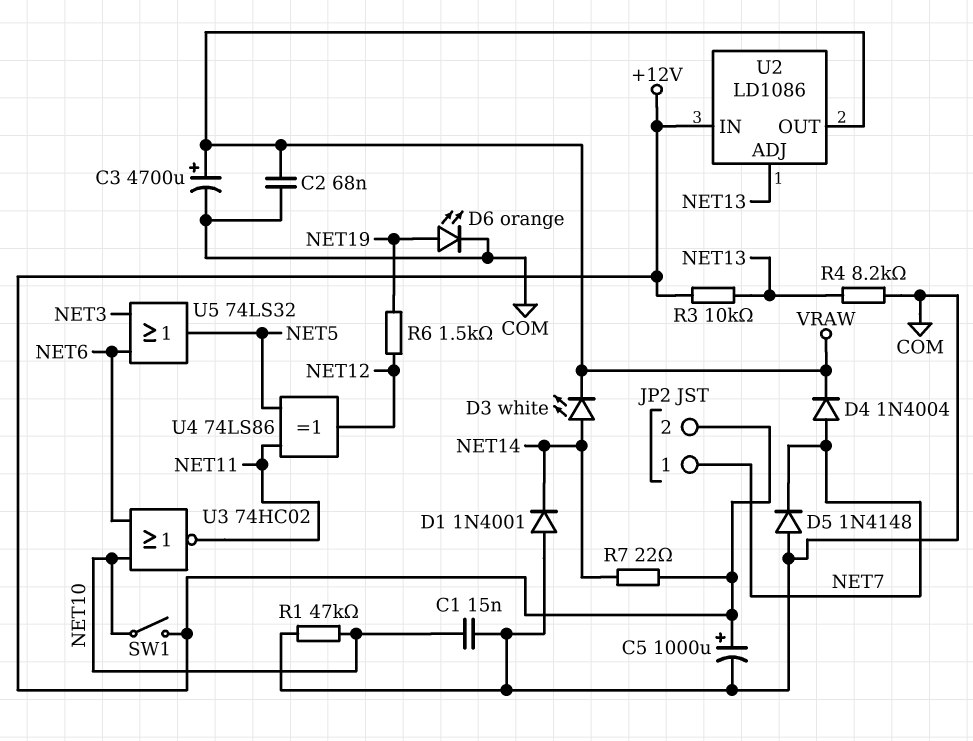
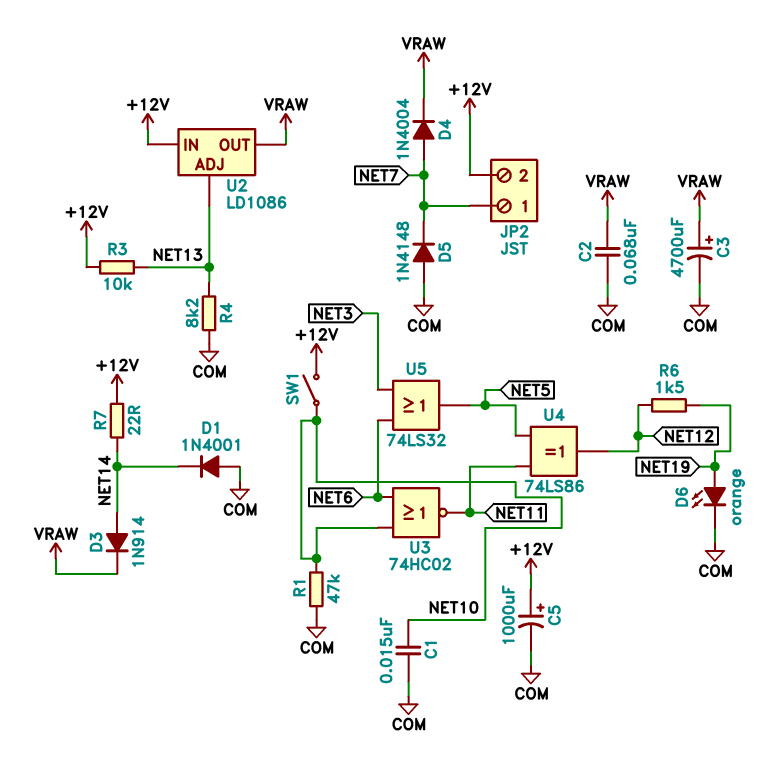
D3: LED white (A NET14, K VRAW) -> diode 1N914 (A NET14, K VRAW)

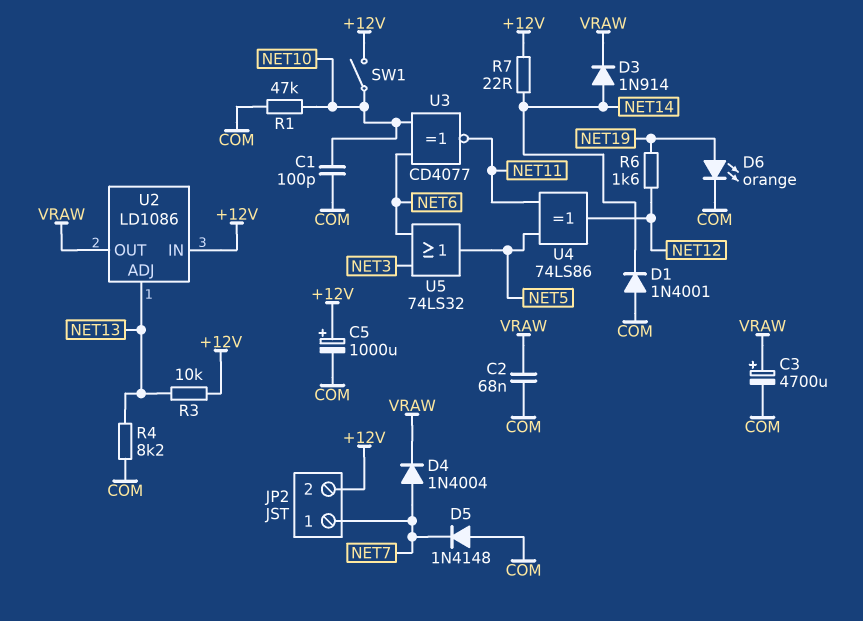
C1: 15nF (COM, NET10) -> 100pF (COM, NET10)
R6: 1.5k (NET12, NET19) -> 1.6k (NET12, NET19)
U3: NOR 74HC02 (in NET6, in NET10, out NET11) -> XNOR CD4077 (in NET6, in NET10, out NET11)

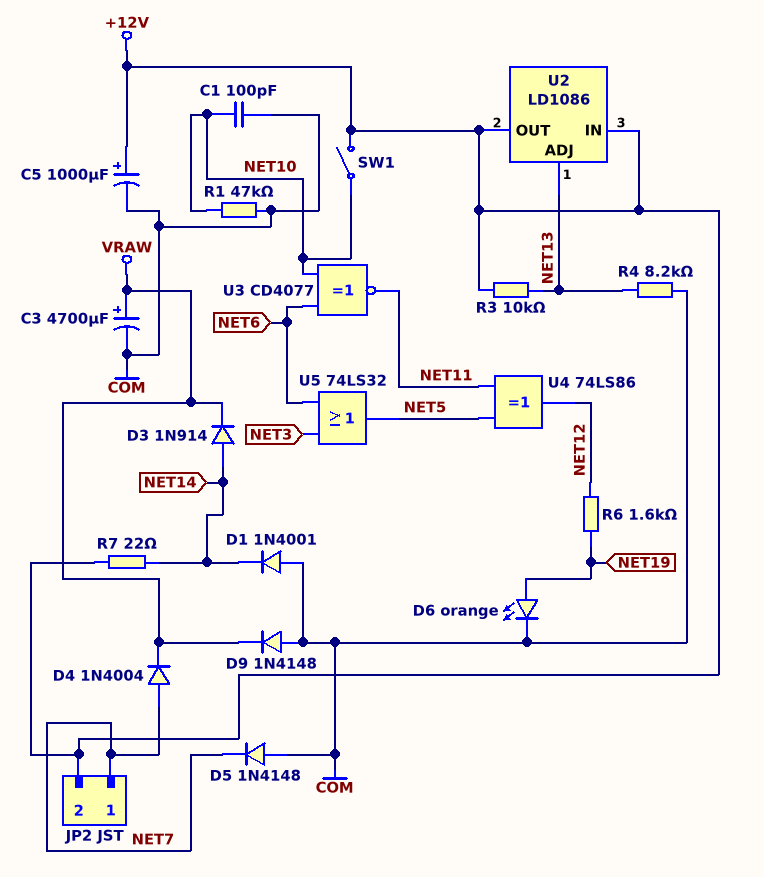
C2: 68nF (COM, VRAW) -> none
D9: none -> diode 1N4148 (A COM, K VRAW)
U2 pin OUT: VRAW -> +12V

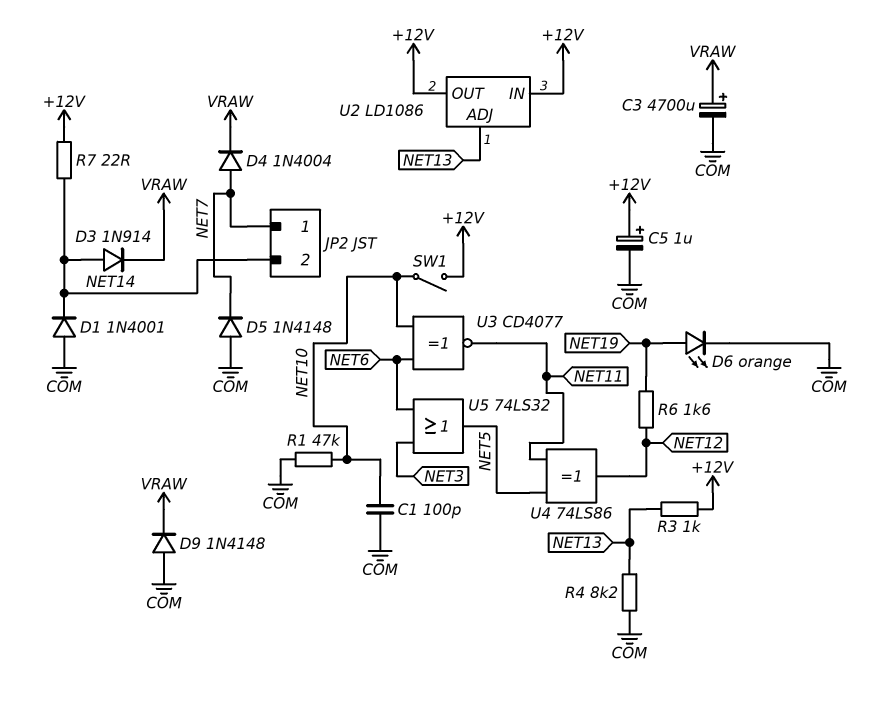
C5: 1000uF (plus +12V, minus COM) -> 1uF (plus +12V, minus COM)
JP2 pin 2: +12V -> NET14
R3: 10k (+12V, NET13) -> 1k (+12V, NET13)

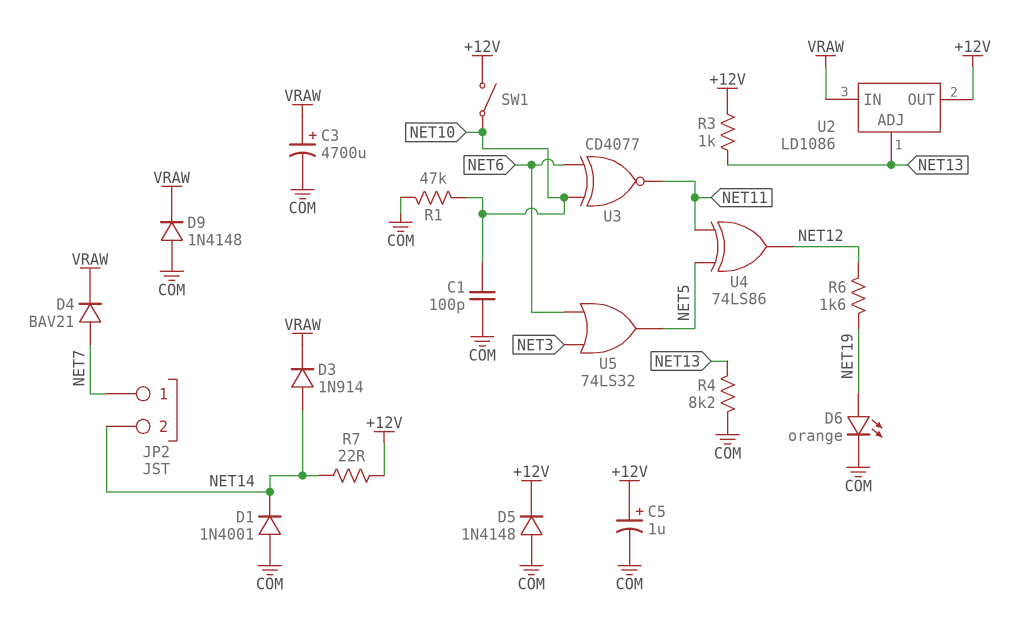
D4: diode 1N4004 (A NET7, K VRAW) -> diode BAV21 (A NET7, K VRAW)
D5: diode 1N4148 (A COM, K NET7) -> diode 1N4148 (A COM, K +12V)
U2 pin IN: +12V -> VRAW

